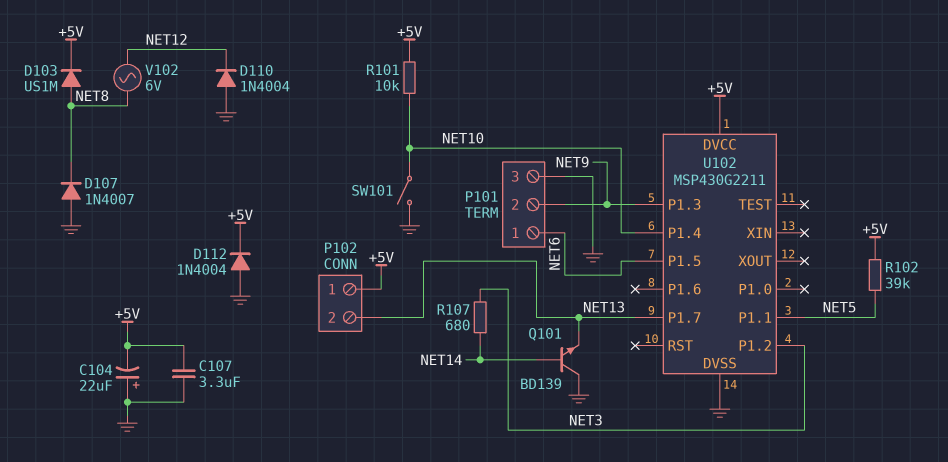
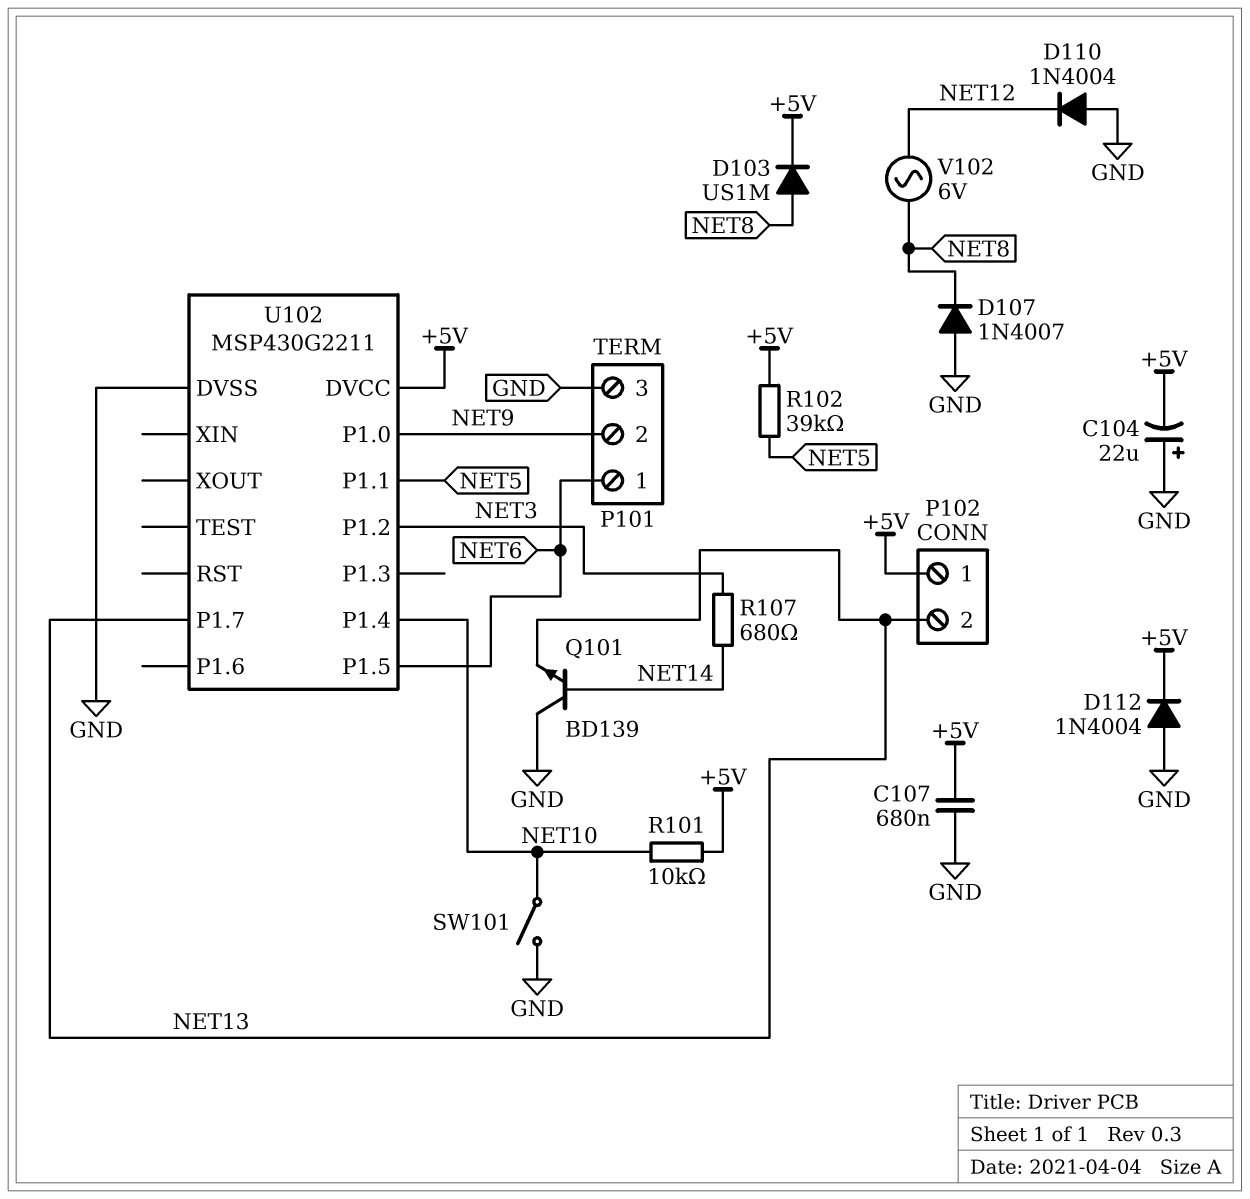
C107: 3.3uF (+5V, GND) -> 680nF (+5V, GND)
U102 pin P1.0: none -> NET9
U102 pin P1.3: NET9 -> none

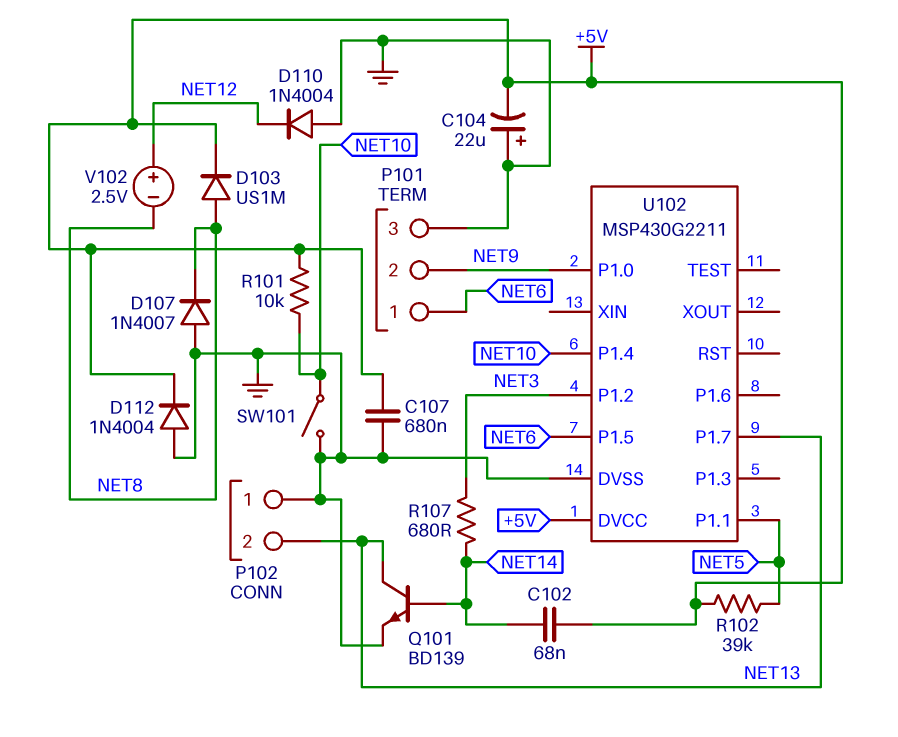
C102: none -> 68nF (+5V, NET14)
P102 pin 1: +5V -> GND
Q101: NPN BD139 (B NET14, C GND, E NET13) -> NPN BD139 (B NET14, C NET13, E GND)
V102: AC 6V (NET8, NET12) -> 2.5V (plus NET12, minus NET8)

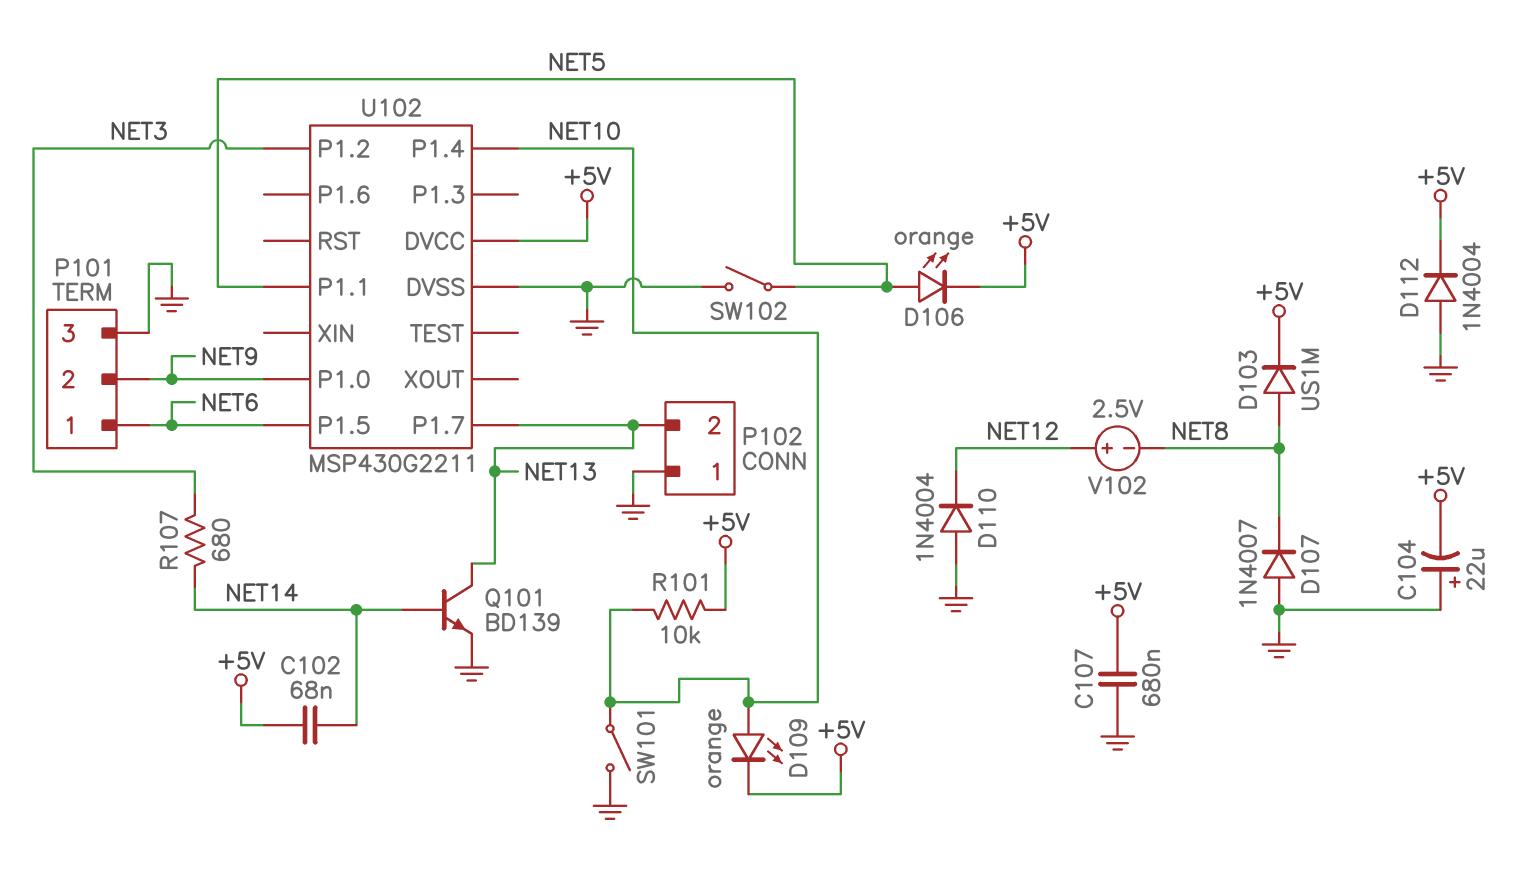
D106: none -> LED orange (A NET5, K +5V)
D109: none -> LED orange (A NET10, K +5V)
R102: 39k (+5V, NET5) -> none
SW102: none -> switch (GND, NET5)

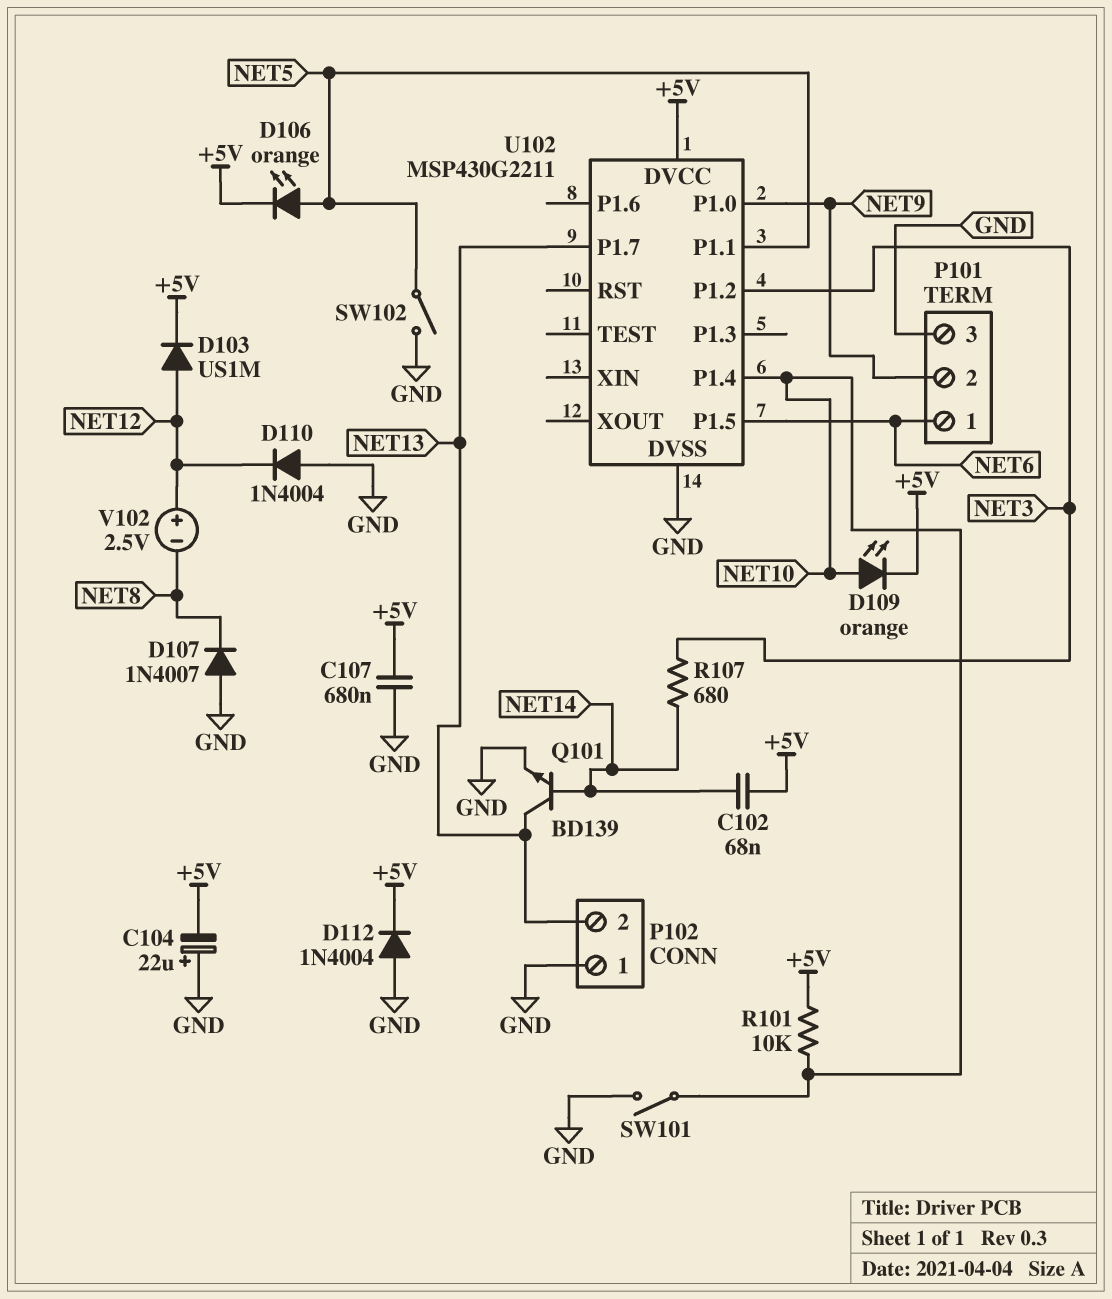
D103: diode US1M (A NET8, K +5V) -> diode US1M (A NET12, K +5V)

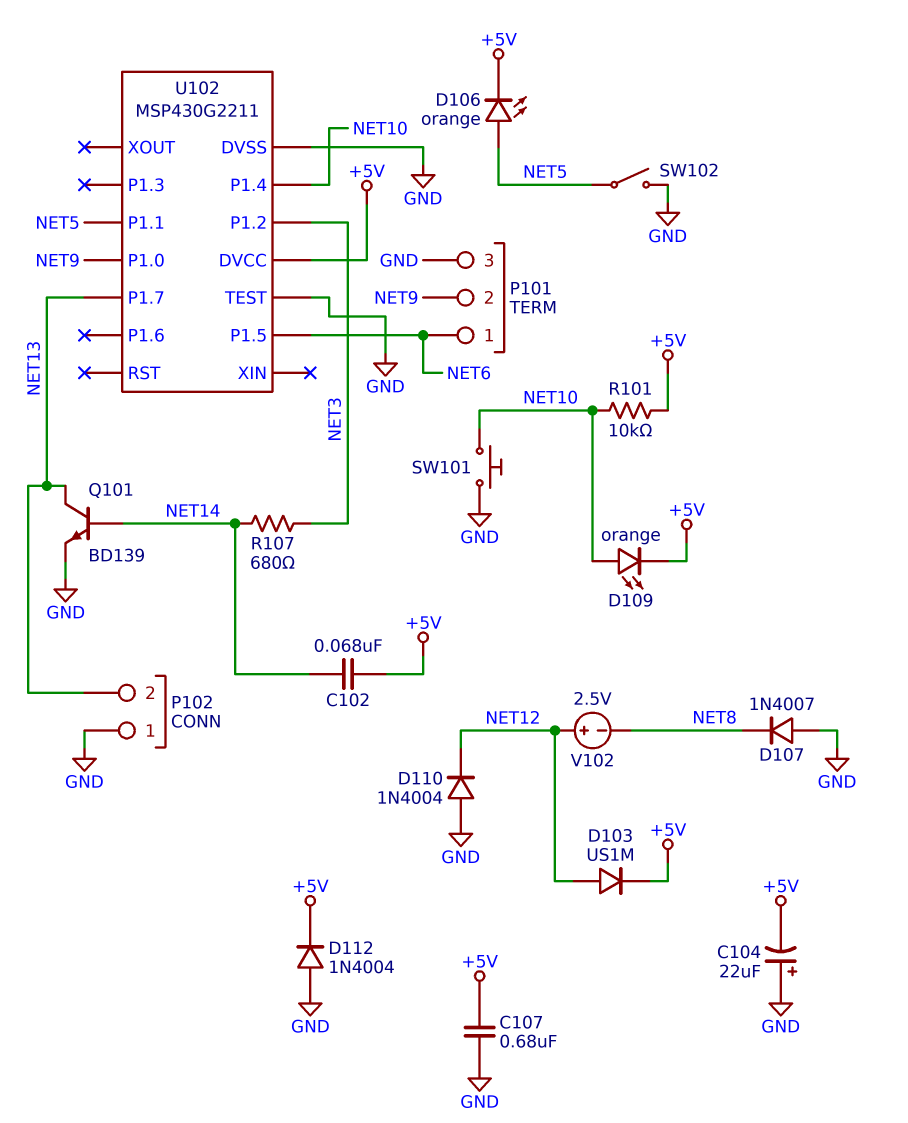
SW101: switch (GND, NET10) -> button (GND, NET10)
U102 pin TEST: none -> GND

